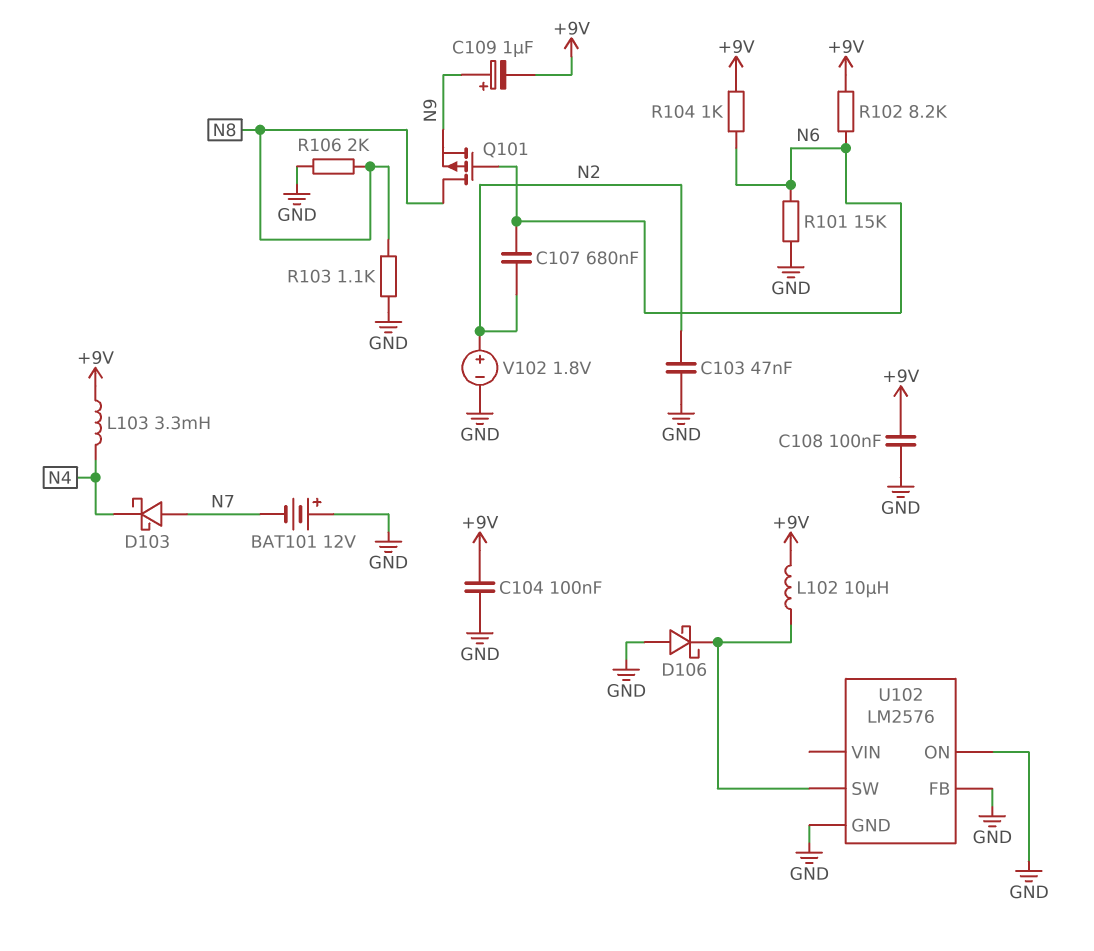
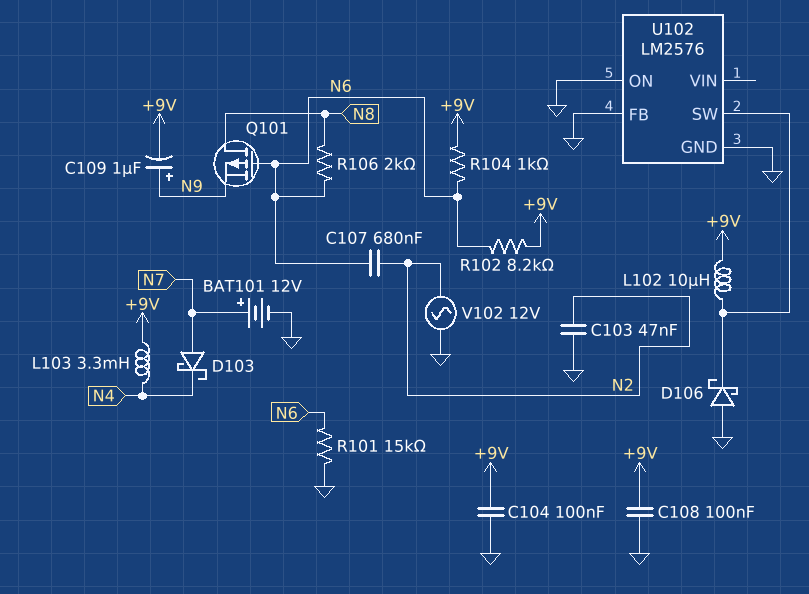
BAT101: 12V (plus GND, minus N7) -> 12V (plus N7, minus GND)
R103: 1.1k (GND, N8) -> none
R106: 2k (GND, N8) -> 2k (N6, N8)
V102: 1.8V (plus N2, minus GND) -> AC 12V (GND, N2)

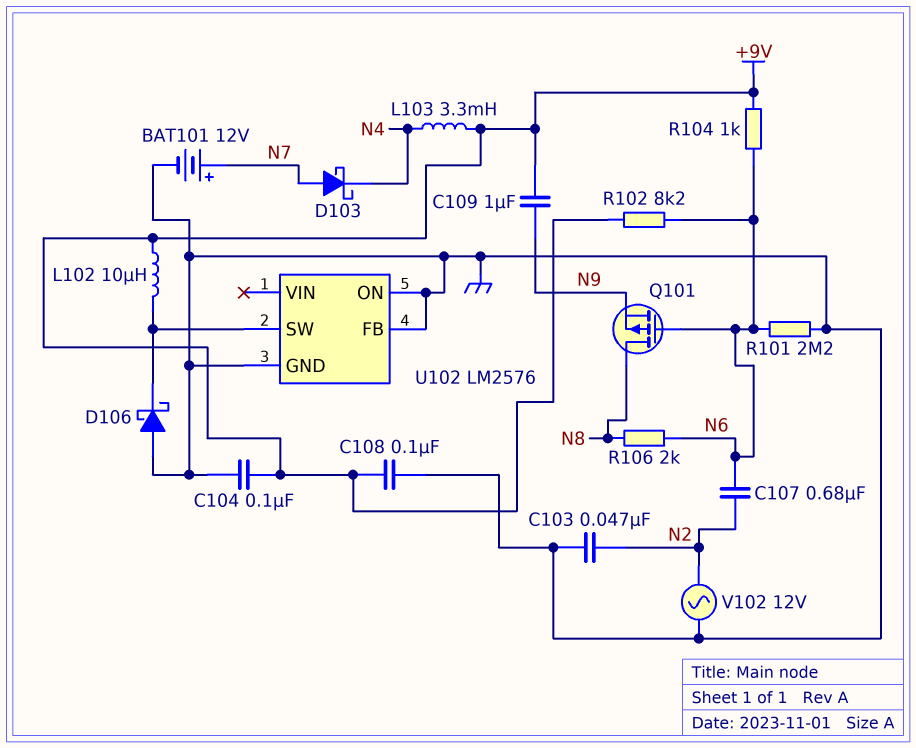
C109: 1uF (plus N9, minus +9V) -> 1uF (+9V, N9)
R101: 15k (GND, N6) -> 2.2M (GND, N6)

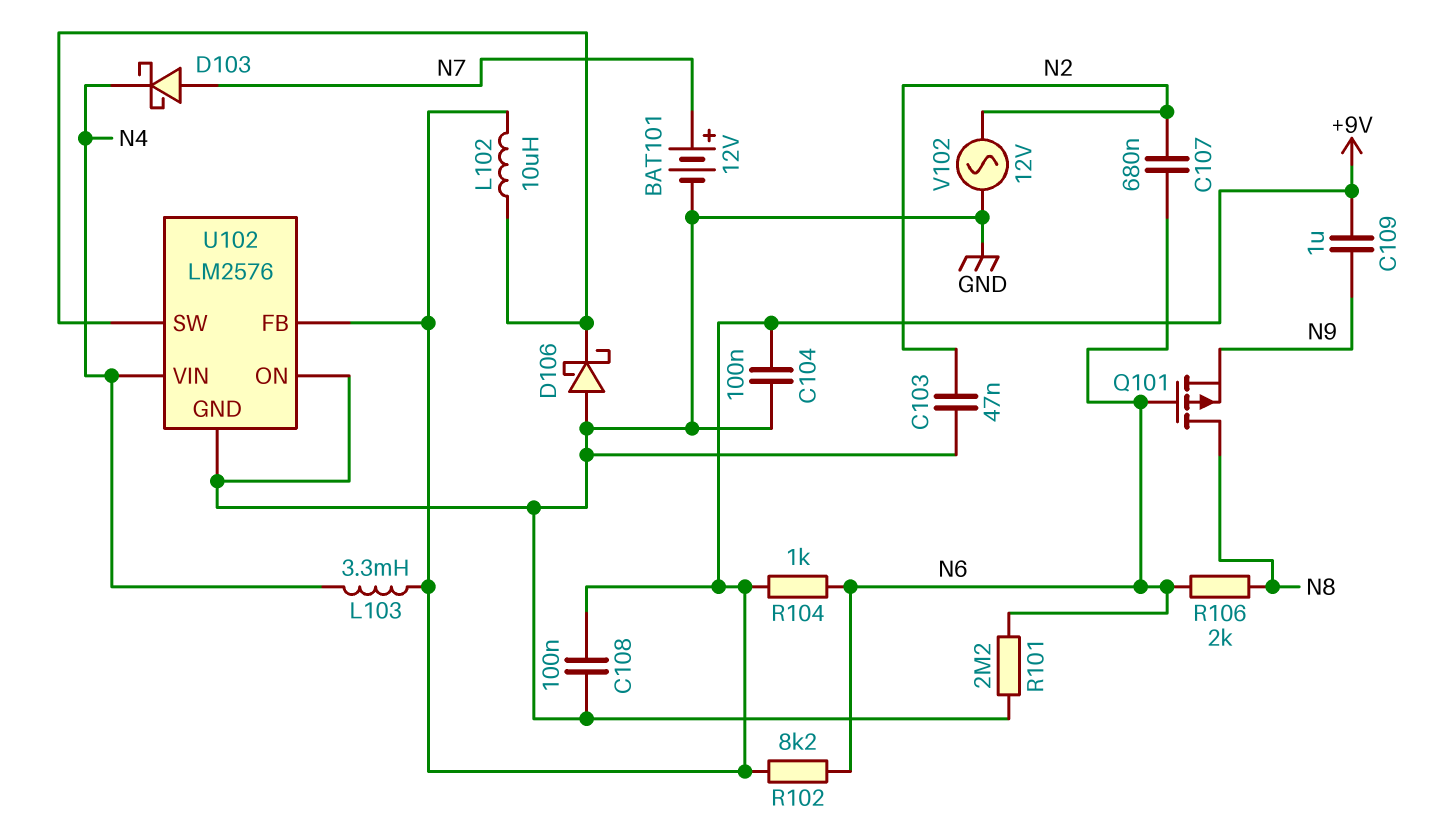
U102 pin FB: GND -> +9V
U102 pin VIN: none -> N4

